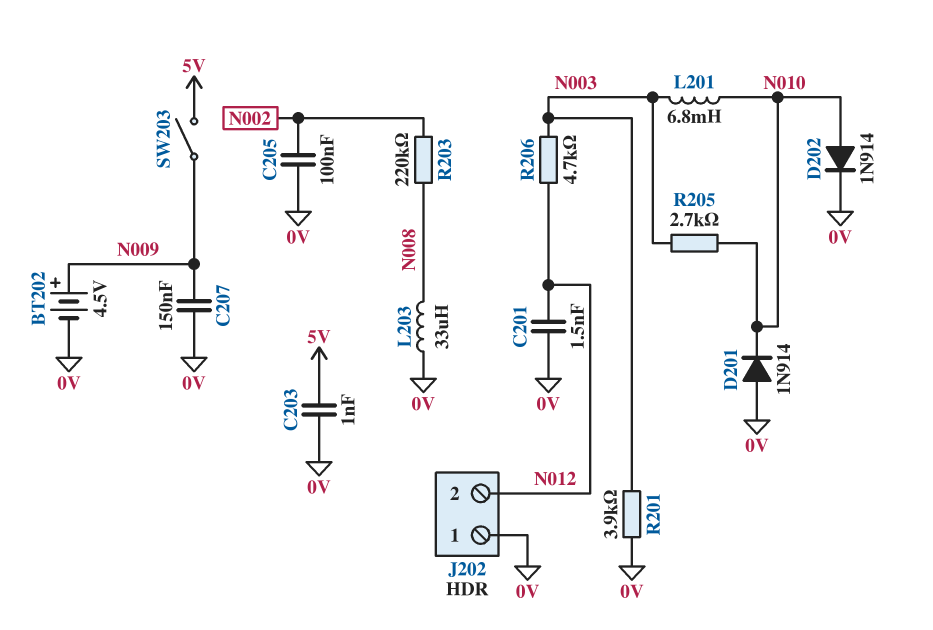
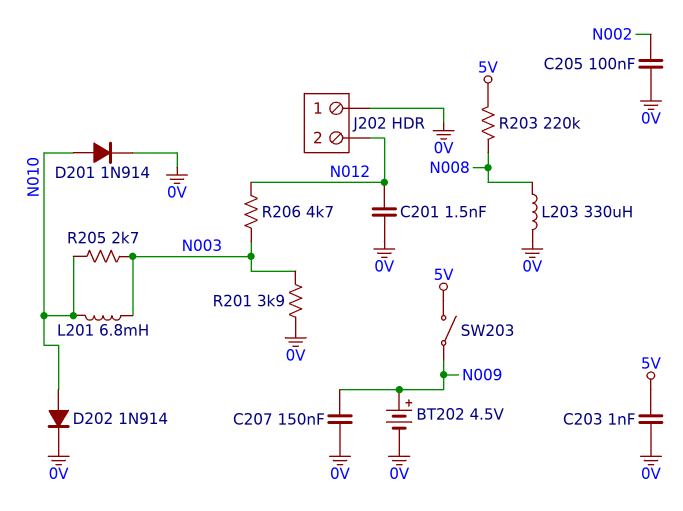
D201: diode 1N914 (A 0V, K N010) -> diode 1N914 (A N010, K 0V)
L203: 33uH (0V, N008) -> 330uH (0V, N008)
R203: 220k (N002, N008) -> 220k (5V, N008)

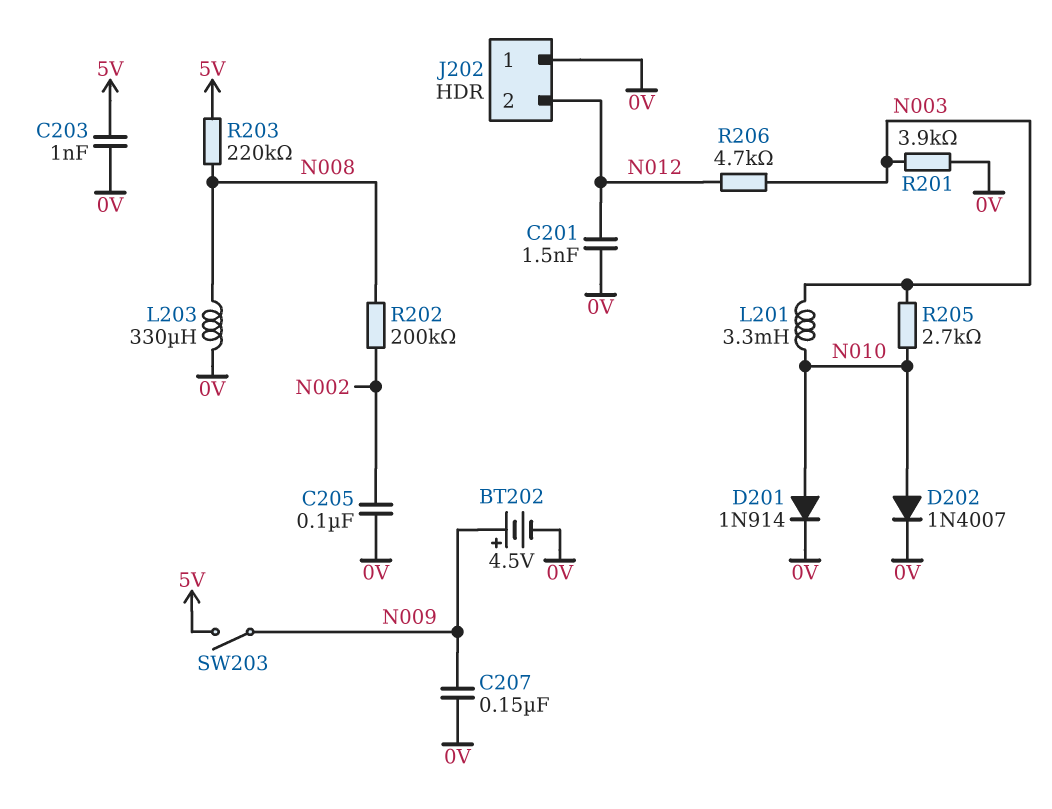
D202: diode 1N914 (A N010, K 0V) -> diode 1N4007 (A N010, K 0V)
L201: 6.8mH (N003, N010) -> 3.3mH (N003, N010)
R202: none -> 200k (N002, N008)

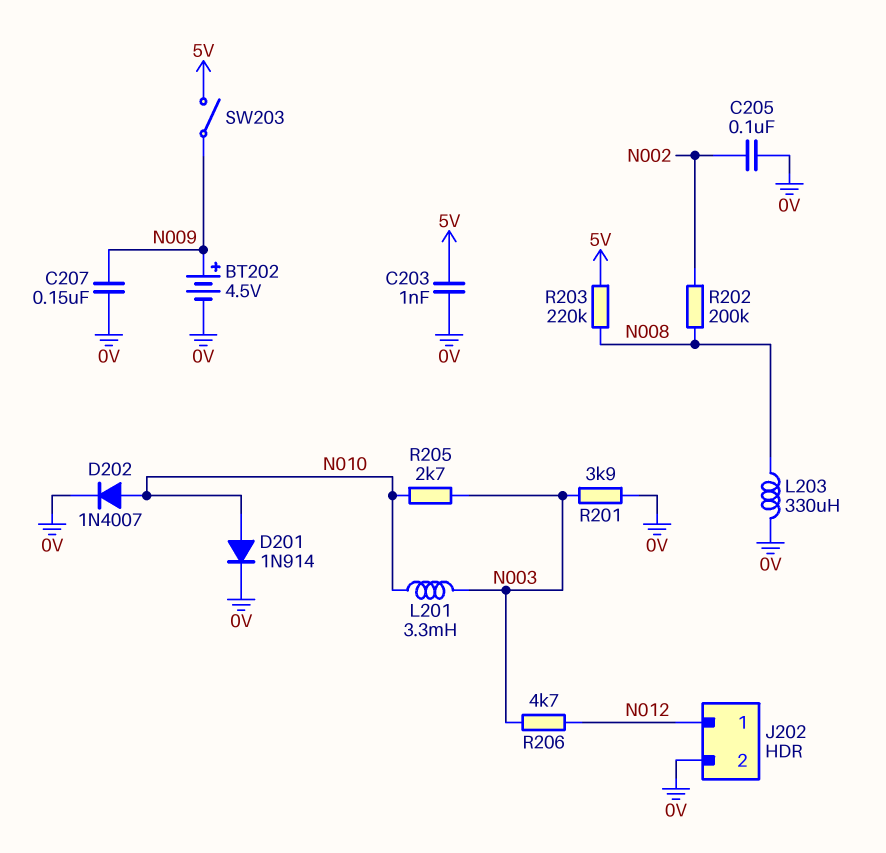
C201: 1.5nF (0V, N012) -> none
J202 pin 1: 0V -> N012
J202 pin 2: N012 -> 0V

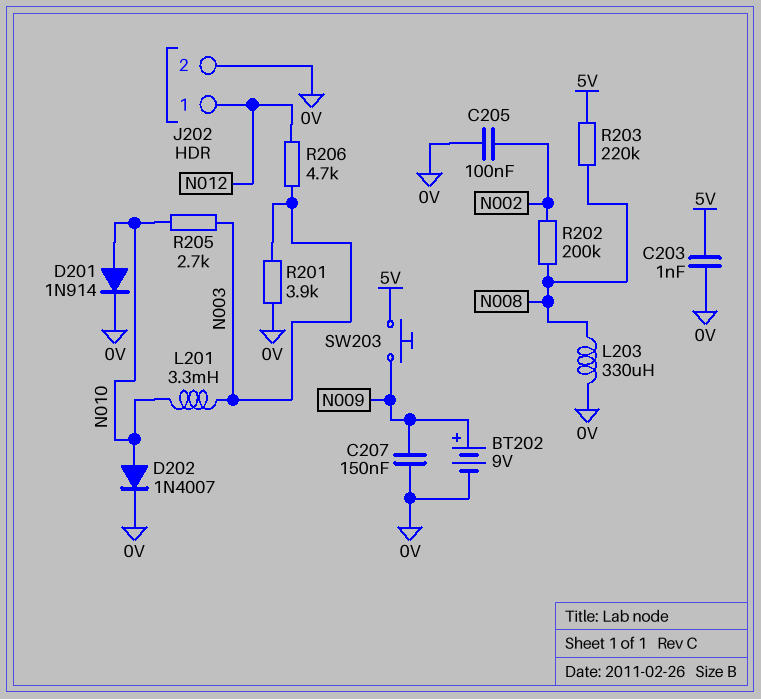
BT202: 4.5V (plus N009, minus 0V) -> 9V (plus N009, minus 0V)
SW203: switch (5V, N009) -> button (5V, N009)

